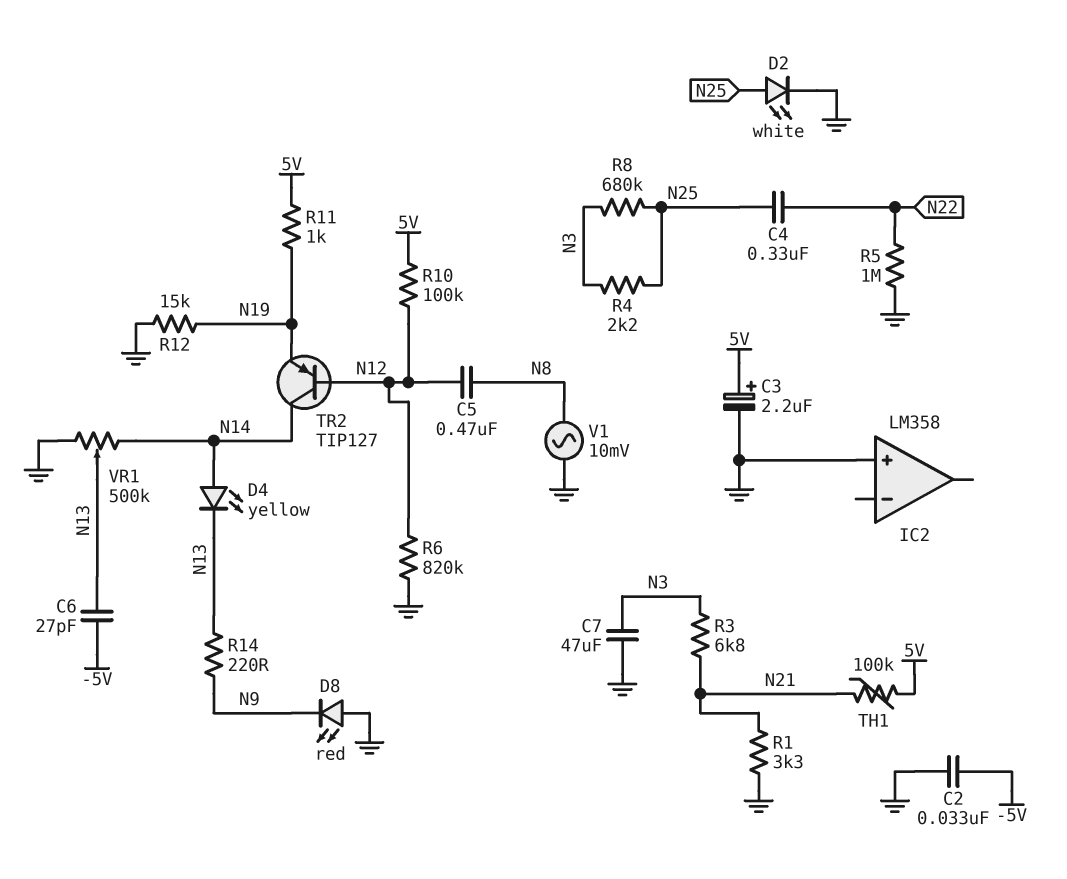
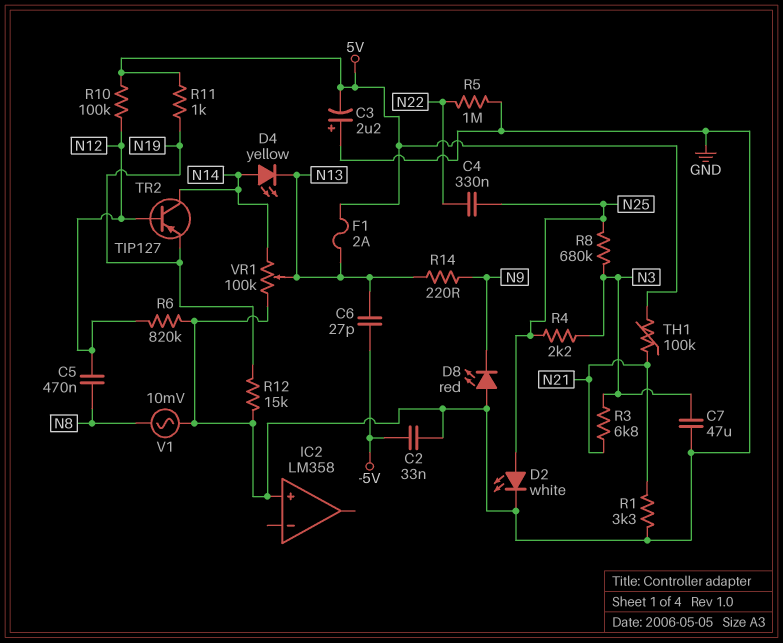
C3: 2.2uF (plus 5V, minus GND) -> 2.2uF (plus GND, minus 5V)
F1: none -> 2A (5V, N13)
VR1: 500k (GND, N14, wiper N13) -> 100k (GND, N14, wiper N13)

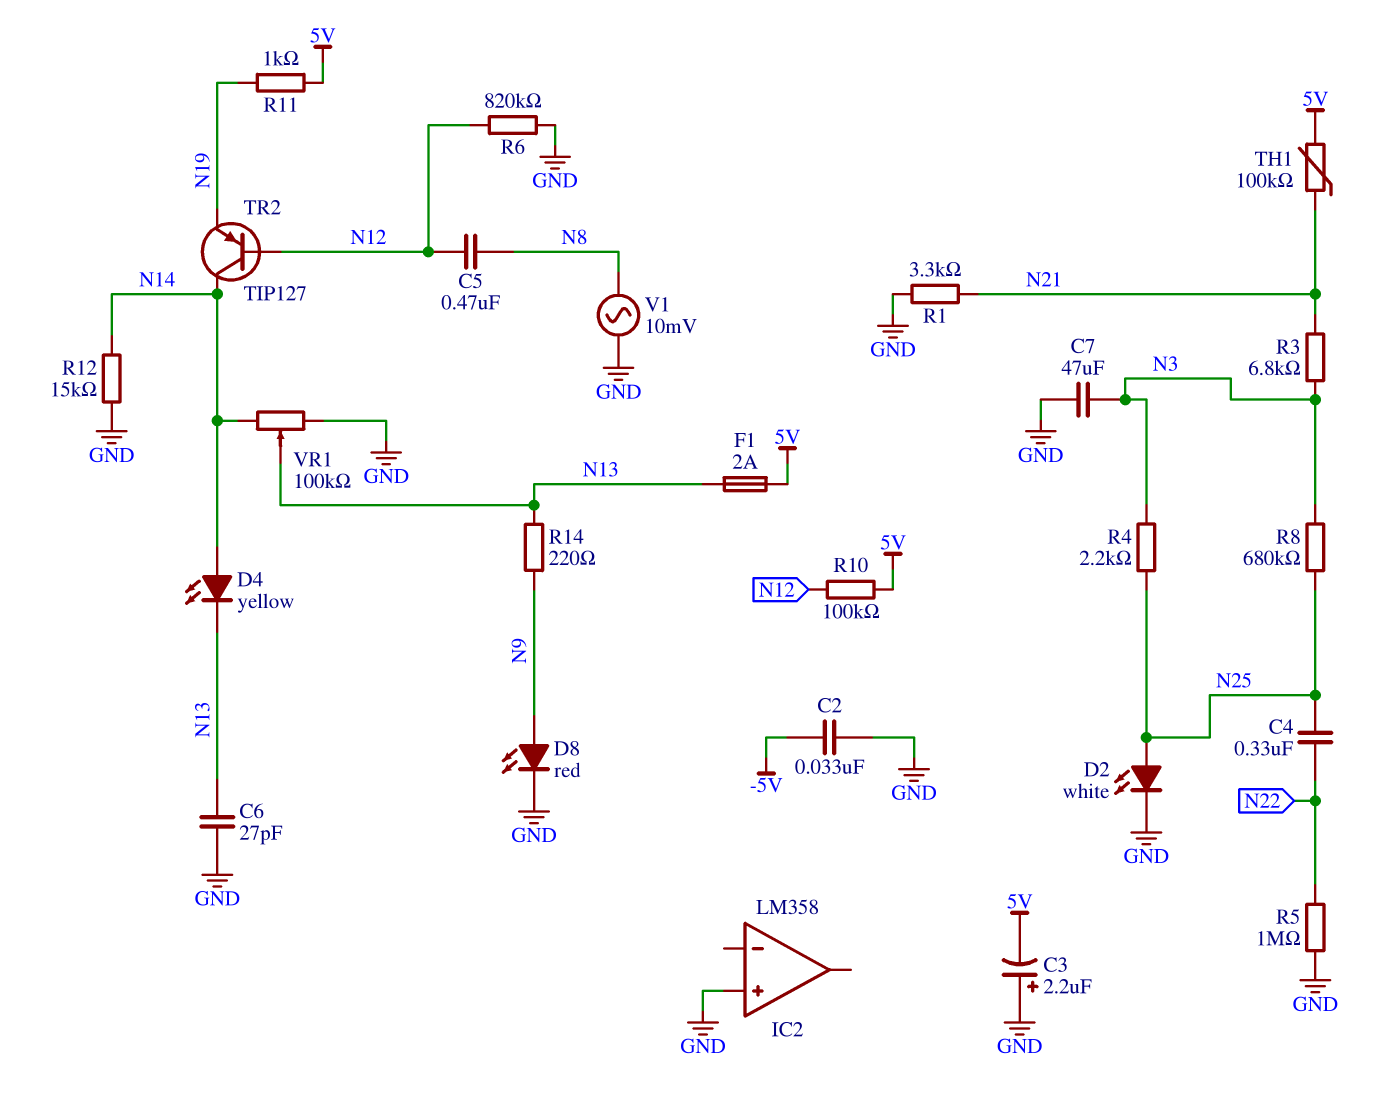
C6: 27pF (-5V, N13) -> 27pF (GND, N13)
D8: LED red (A GND, K N9) -> LED red (A N9, K GND)
R12: 15k (GND, N19) -> 15k (GND, N14)

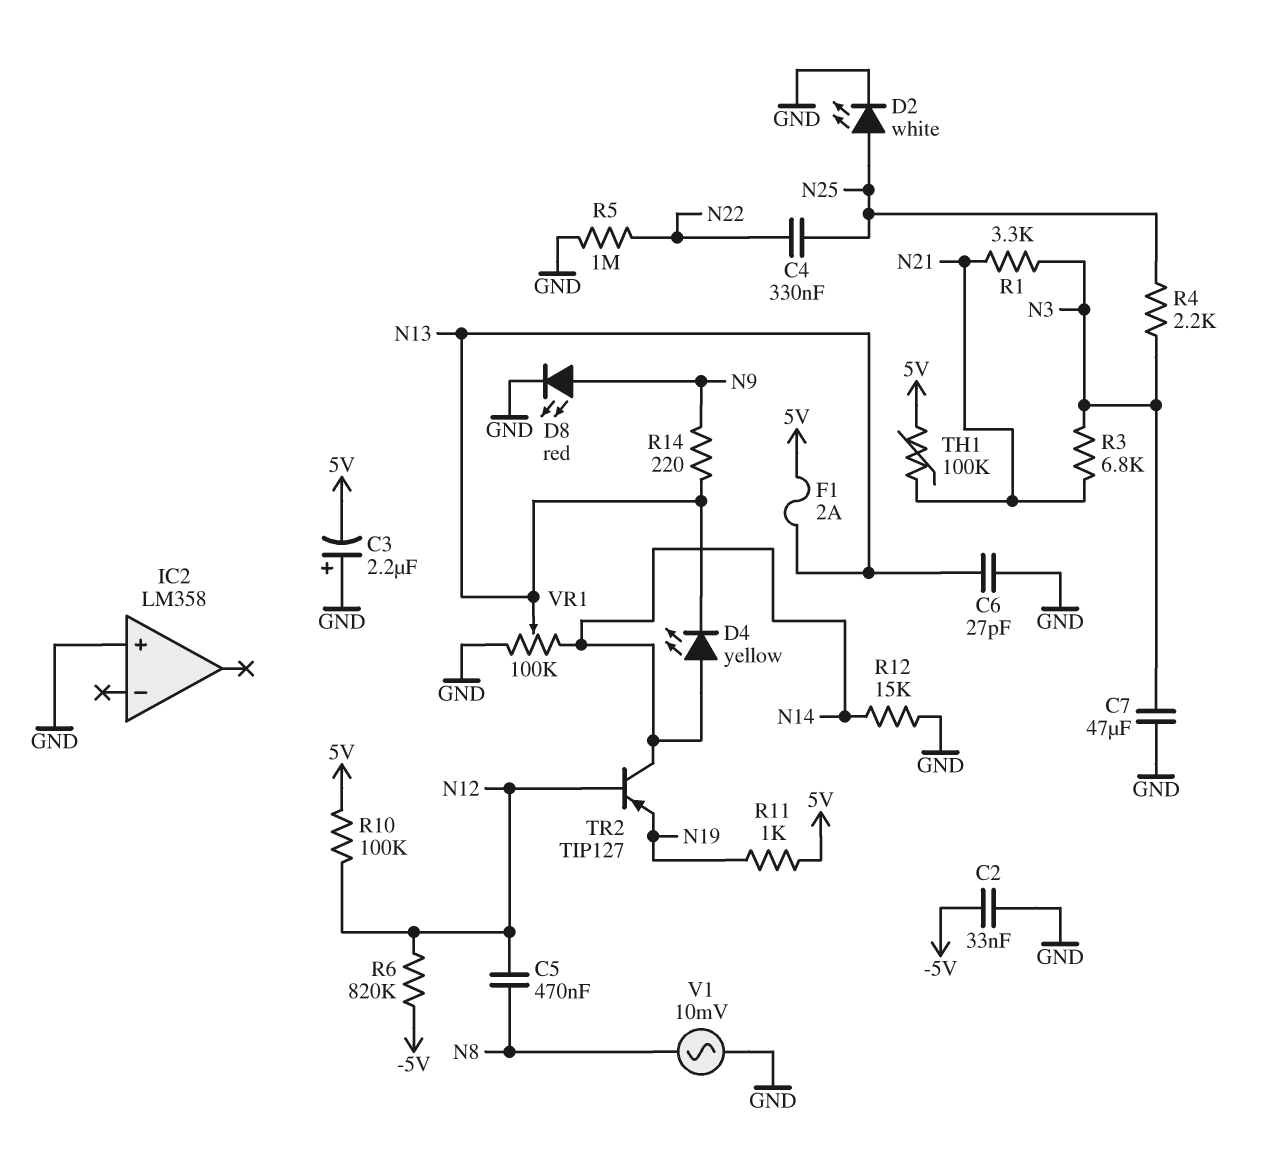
R1: 3.3k (GND, N21) -> 3.3k (N3, N21)
R6: 820k (GND, N12) -> 820k (-5V, N12)
R8: 680k (N3, N25) -> none

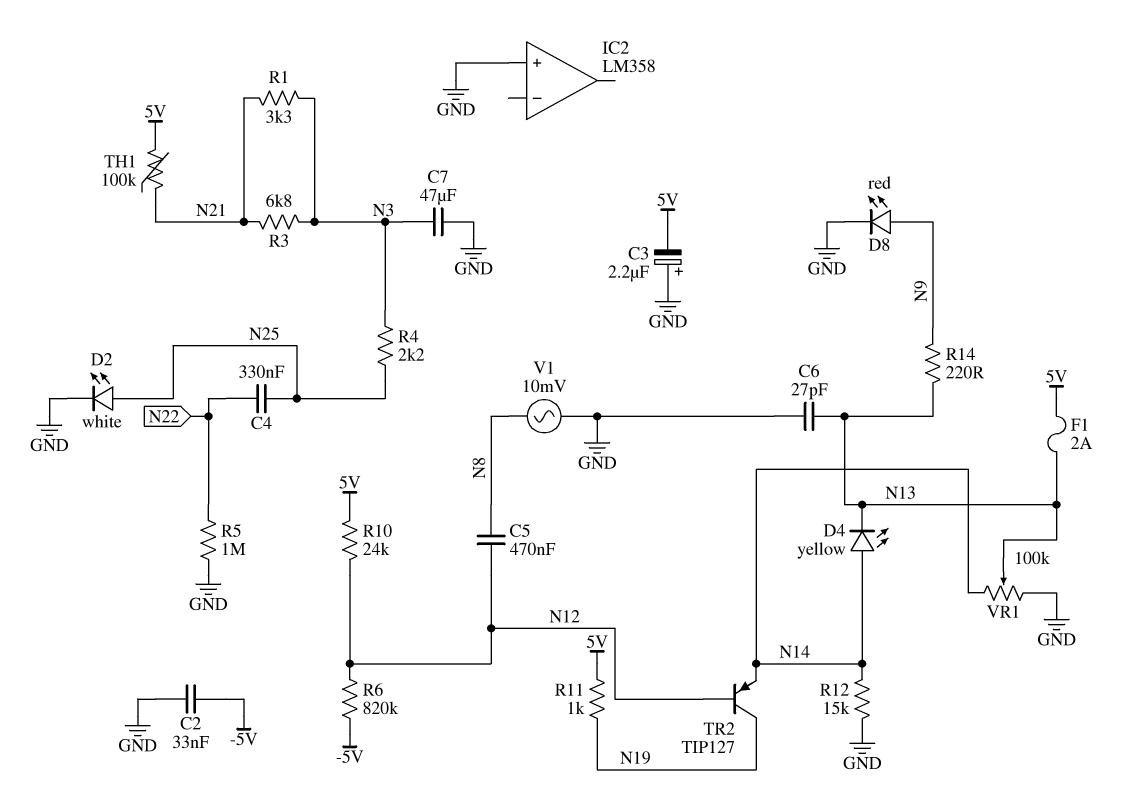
R10: 100k (5V, N12) -> 24k (5V, N12)
TR2: PNP TIP127 (B N12, C N14, E N19) -> PNP TIP127 (B N12, C N19, E N14)

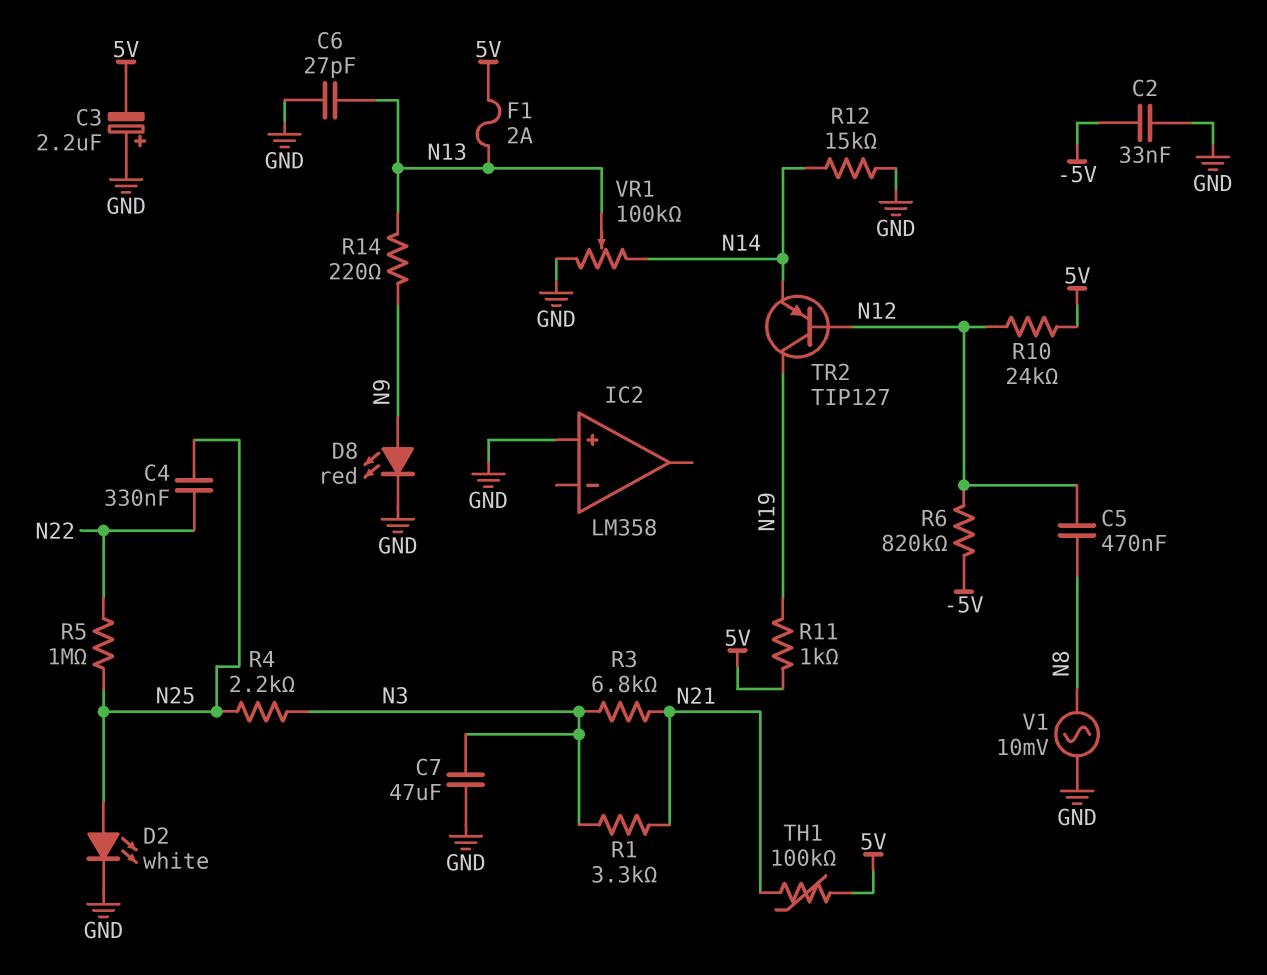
D4: LED yellow (A N14, K N13) -> none
R5: 1M (GND, N22) -> 1M (N22, N25)

